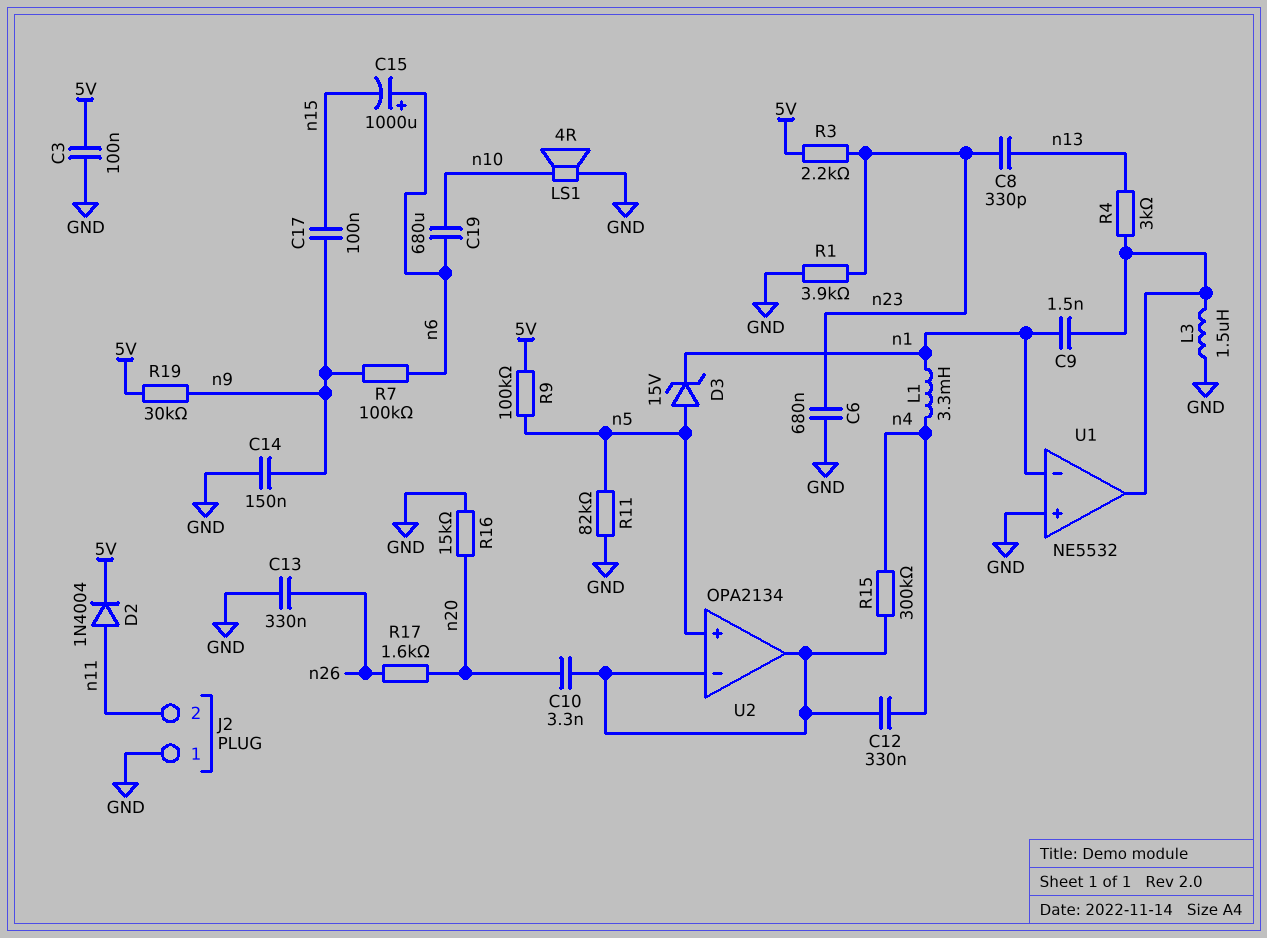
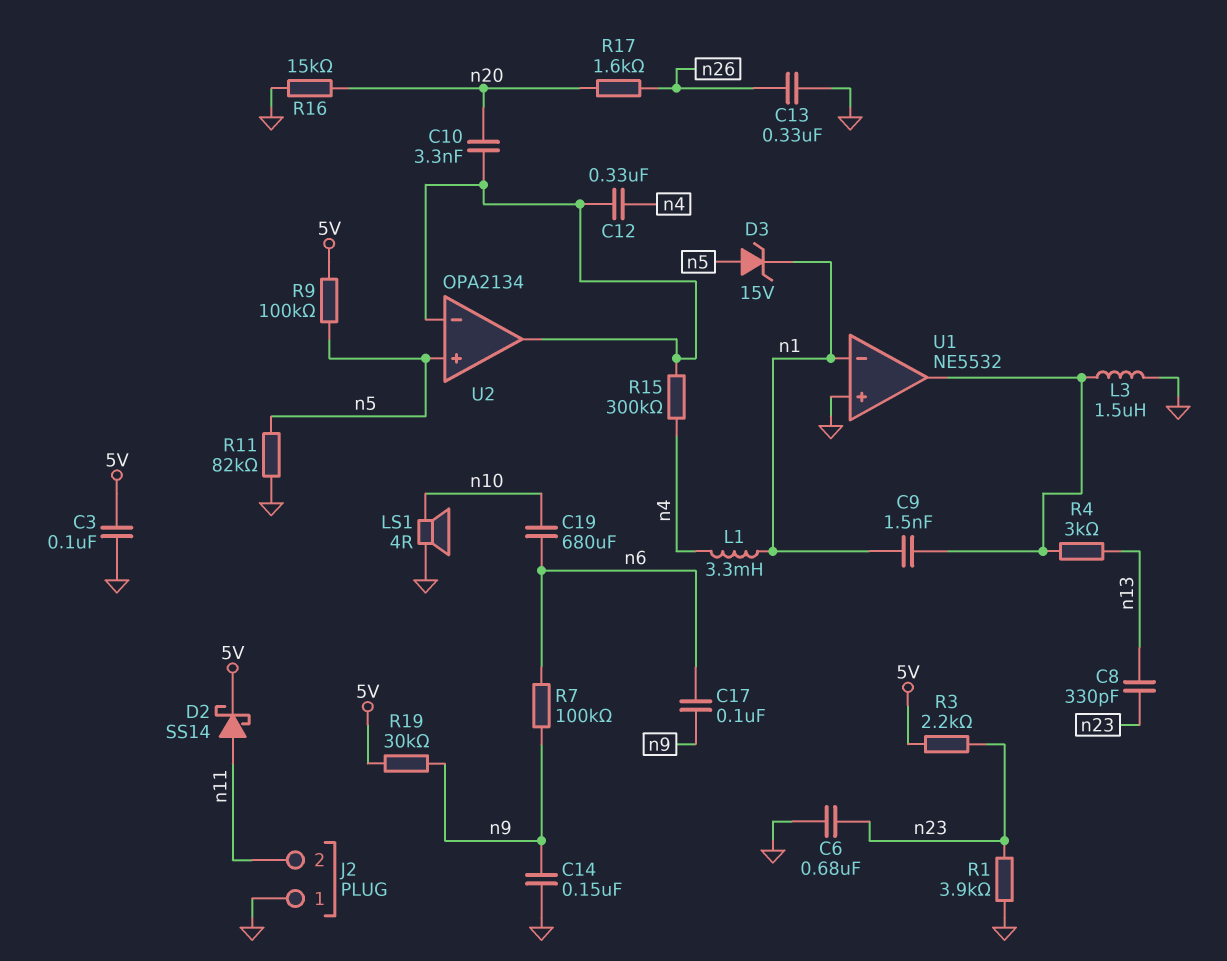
C15: 1000uF (plus n6, minus n15) -> none
C17: 100nF (n9, n15) -> 100nF (n6, n9)
D2: diode 1N4004 (A n11, K 5V) -> schottky SS14 (A n11, K 5V)

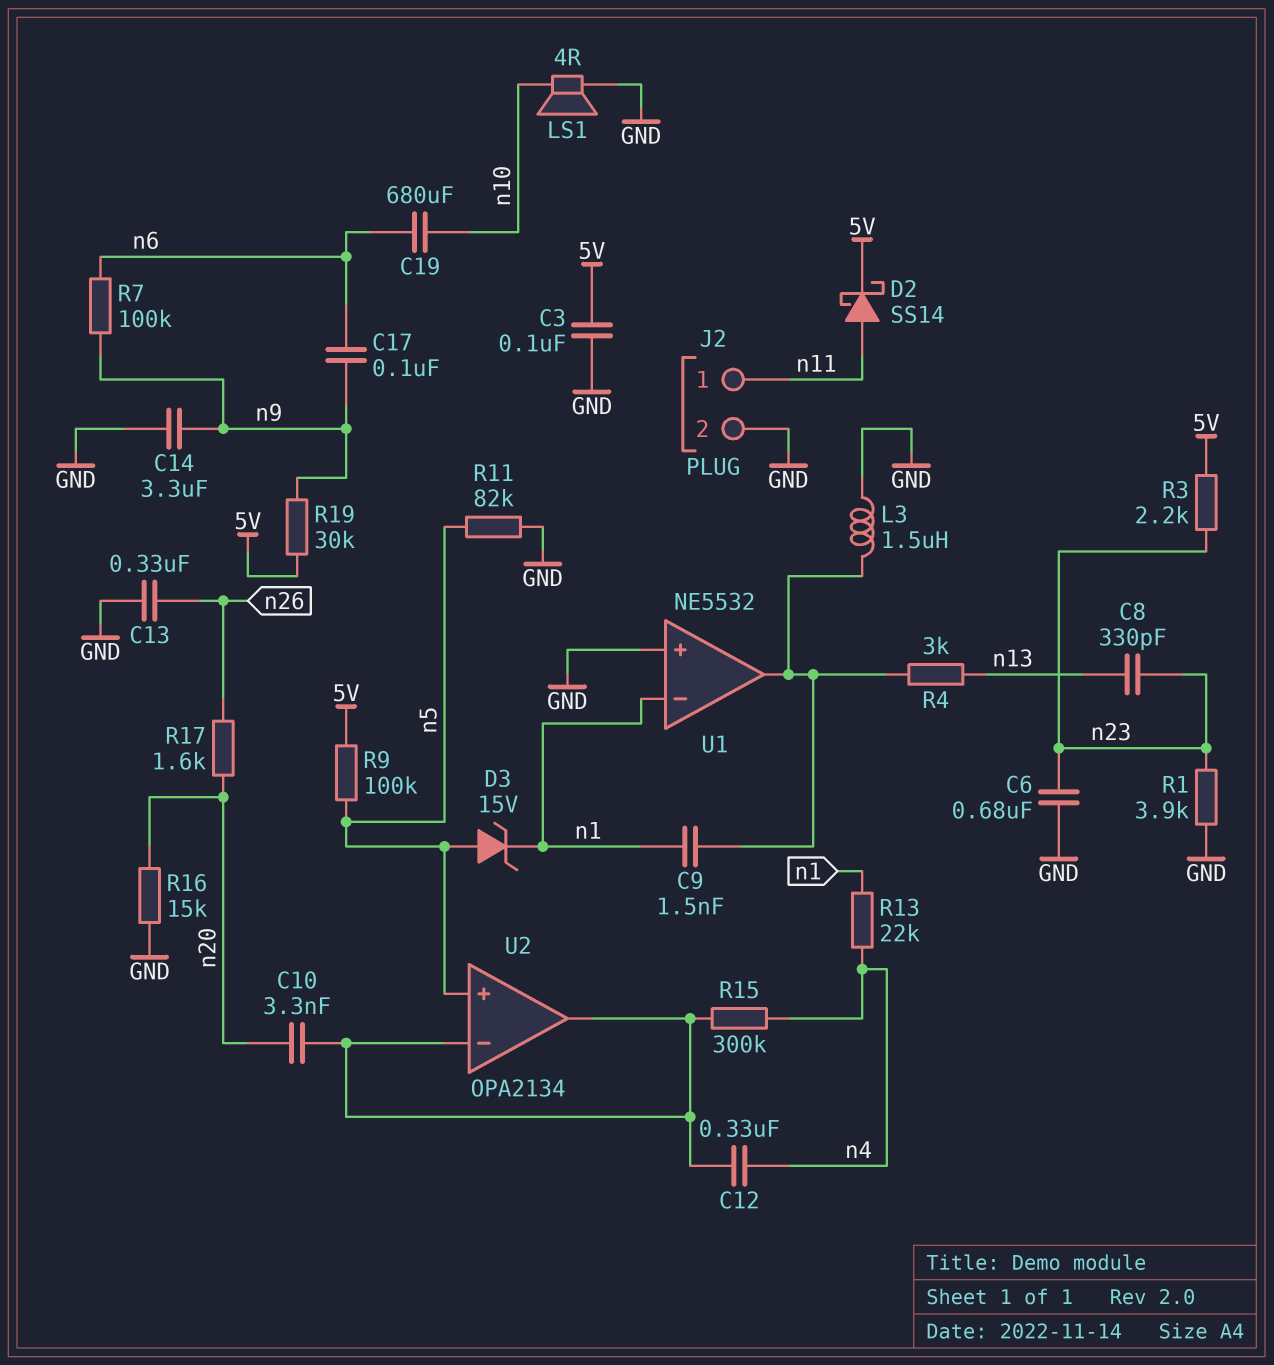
C14: 150nF (GND, n9) -> 3.3uF (GND, n9)
J2 pin 1: GND -> n11
J2 pin 2: n11 -> GND
L1: 3.3mH (n1, n4) -> none
R13: none -> 22k (n1, n4)

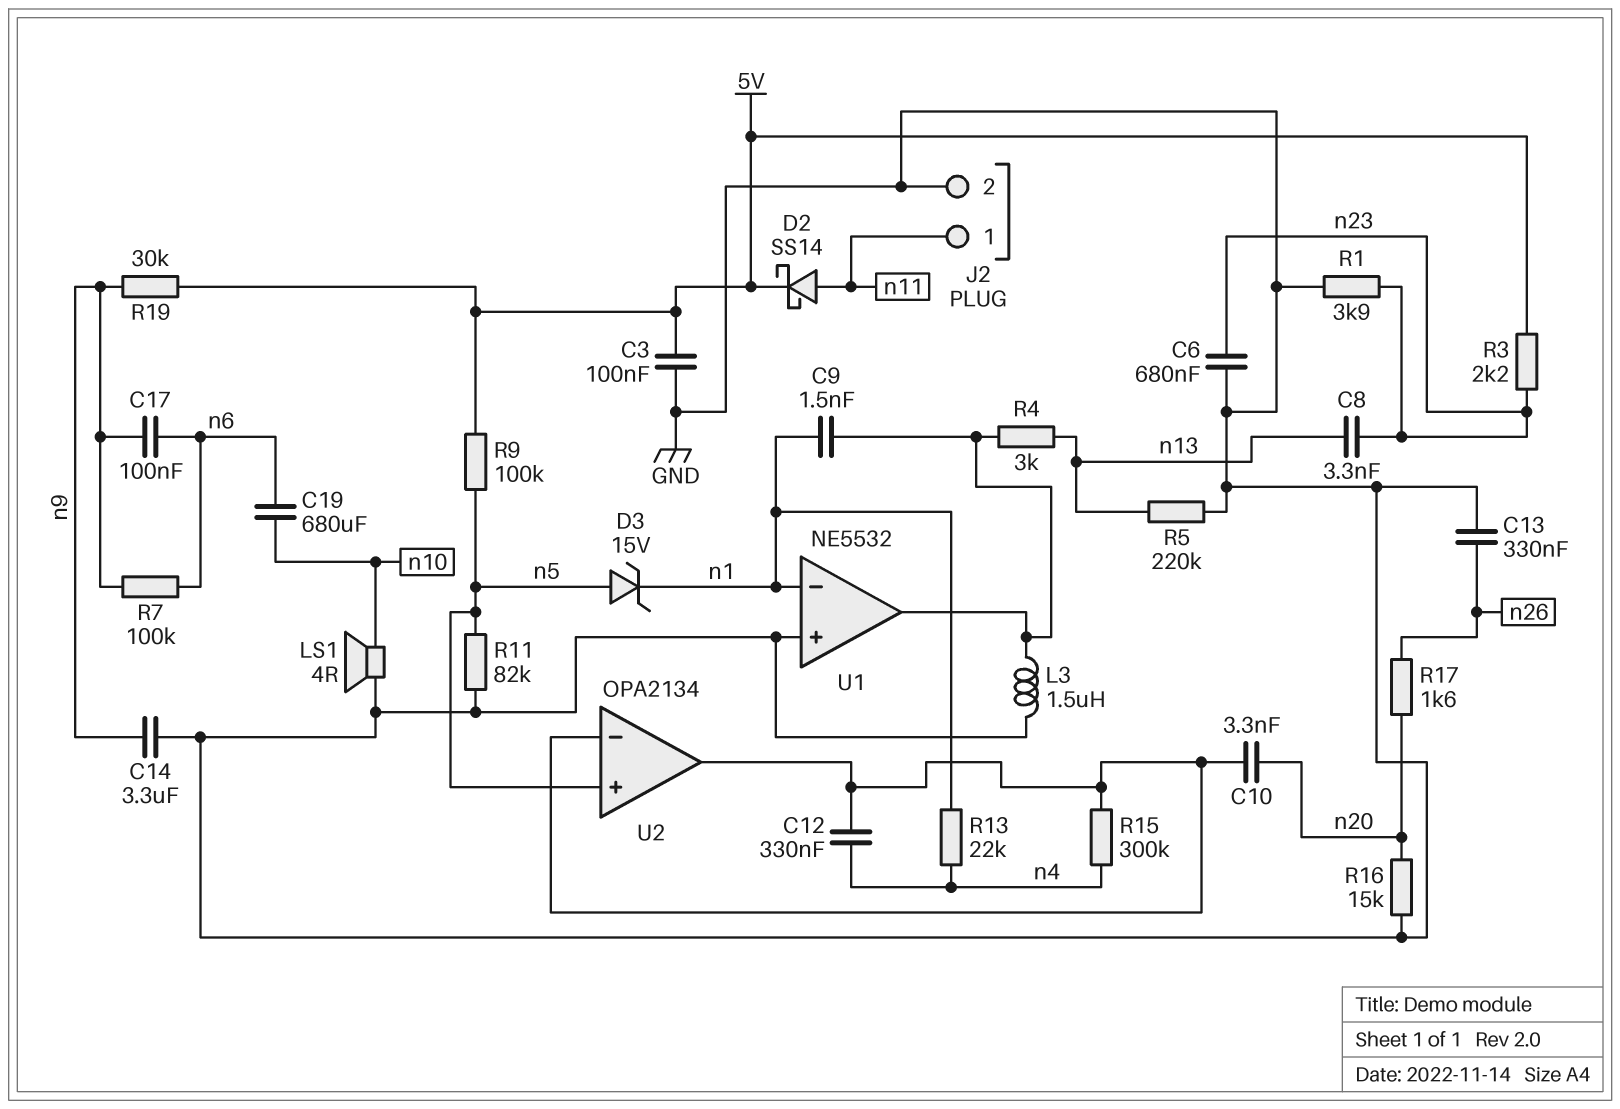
C8: 330pF (n13, n23) -> 3.3nF (n13, n23)
R5: none -> 220k (GND, n13)

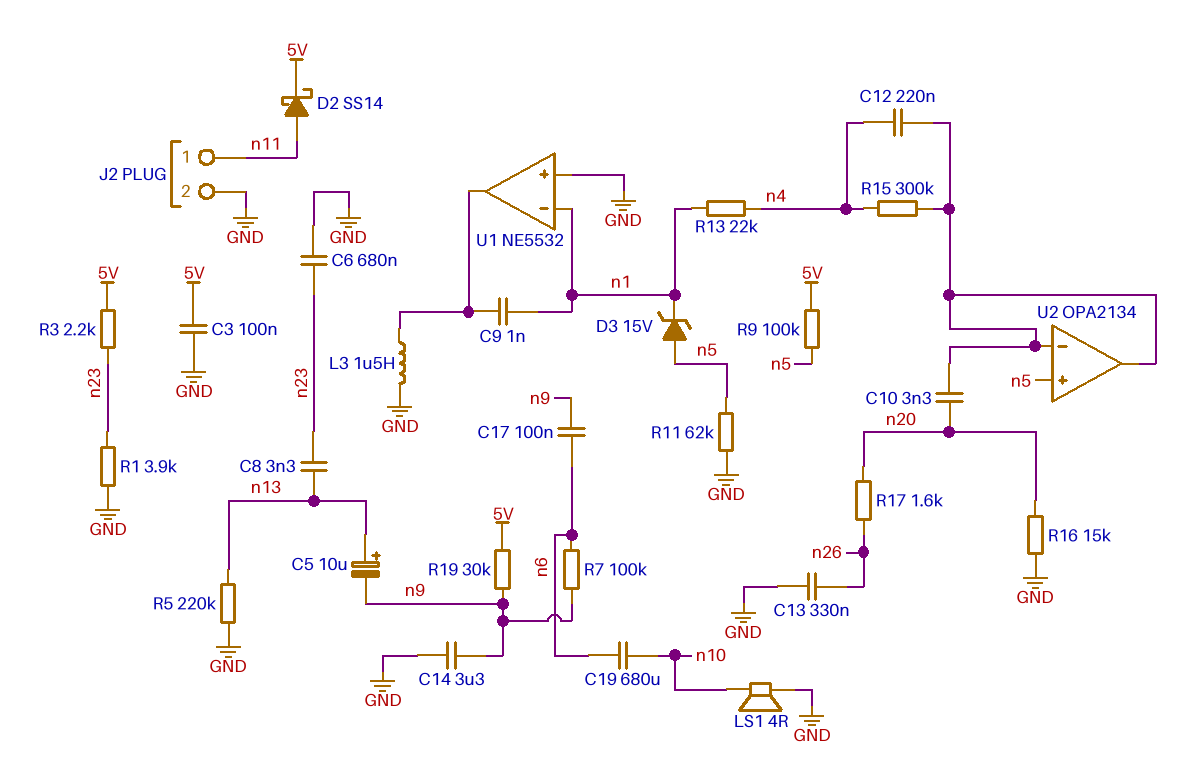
C5: none -> 10uF (plus n13, minus n9)
C9: 1.5nF (U1/out, n1) -> 1nF (U1/out, n1)
C12: 330nF (U2/in-, n4) -> 220nF (U2/in-, n4)
R4: 3k (U1/out, n13) -> none
R11: 82k (GND, n5) -> 62k (GND, n5)

